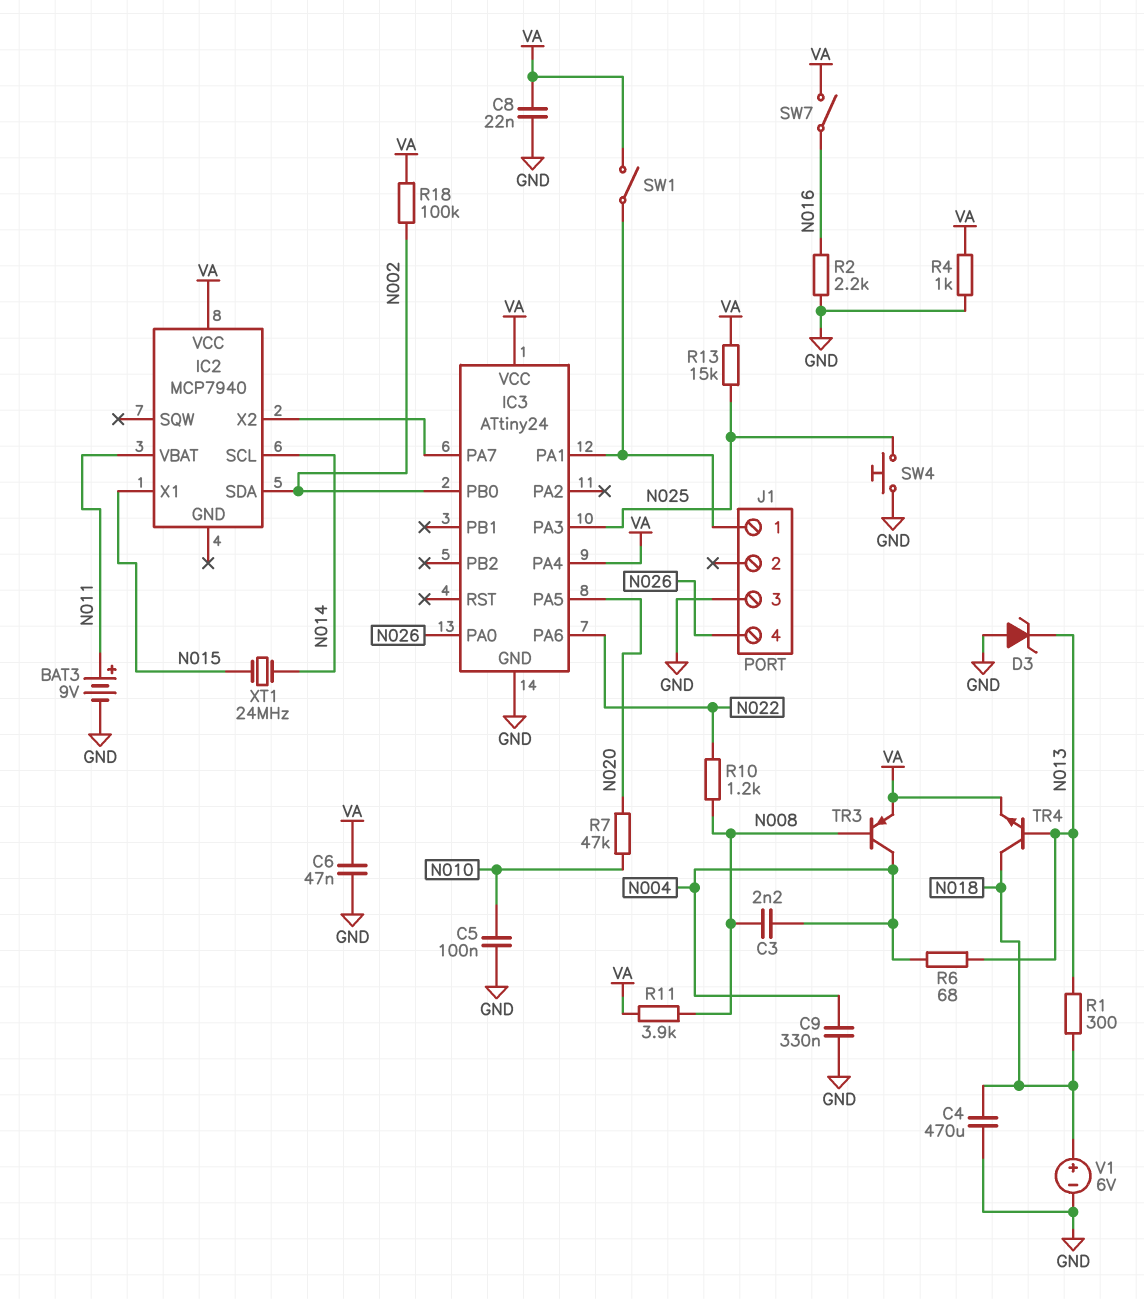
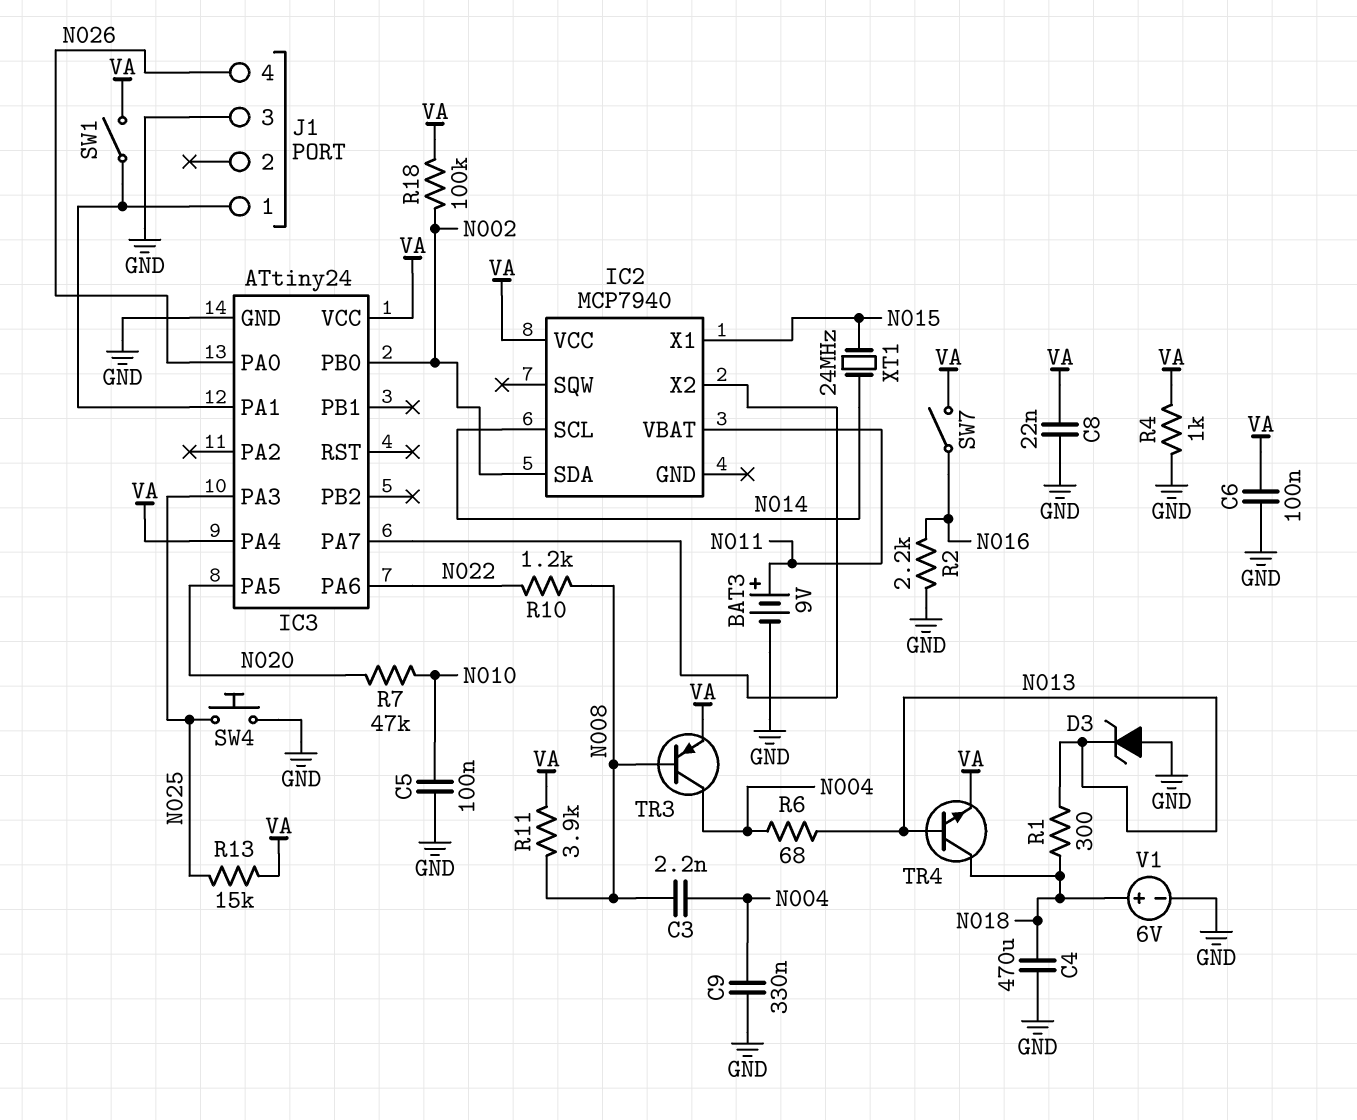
C6: 47nF (GND, VA) -> 100nF (GND, VA)

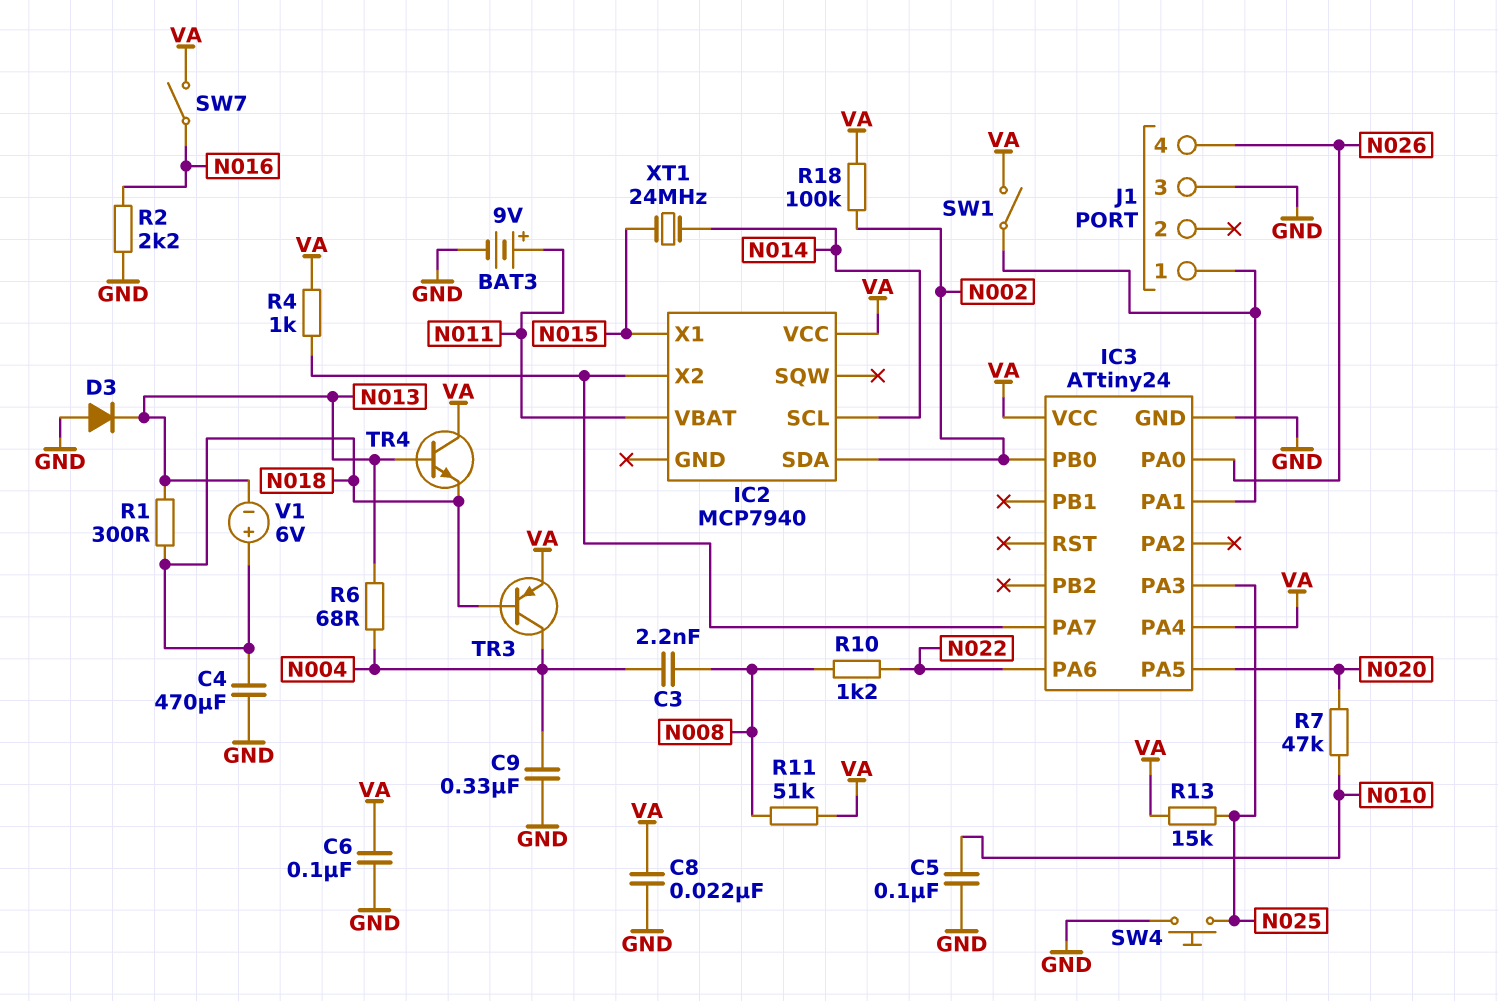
D3: zener (A GND, K N013) -> diode (A GND, K N013)
R4: 1k (GND, VA) -> 1k (IC2/X2, VA)
R11: 3.9k (N008, VA) -> 51k (N008, VA)
TR3: PNP (B N008, C N004, E VA) -> PNP (B N018, C N004, E VA)
TR4: NPN (B N013, C N018, E VA) -> NPN (B N013, C VA, E N018)
V1: 6V (plus N018, minus GND) -> 6V (plus N018, minus N013)

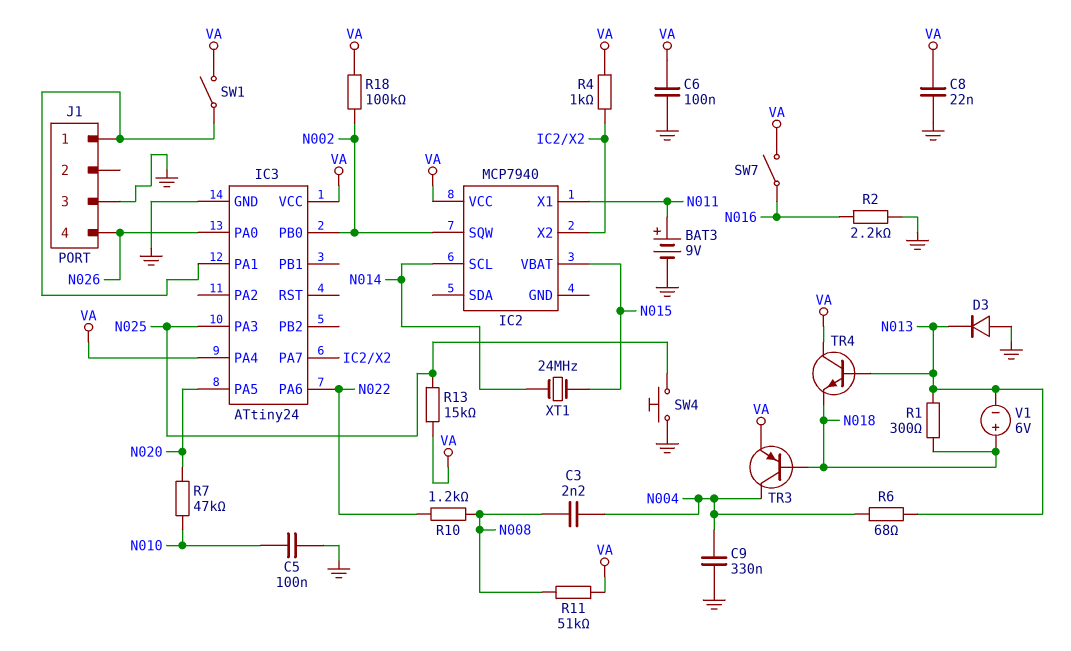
C4: 470uF (GND, N018) -> none
IC2 pin SDA: N002 -> none
IC2 pin SQW: none -> N002
IC2 pin VBAT: N011 -> N015
IC2 pin X1: N015 -> N011

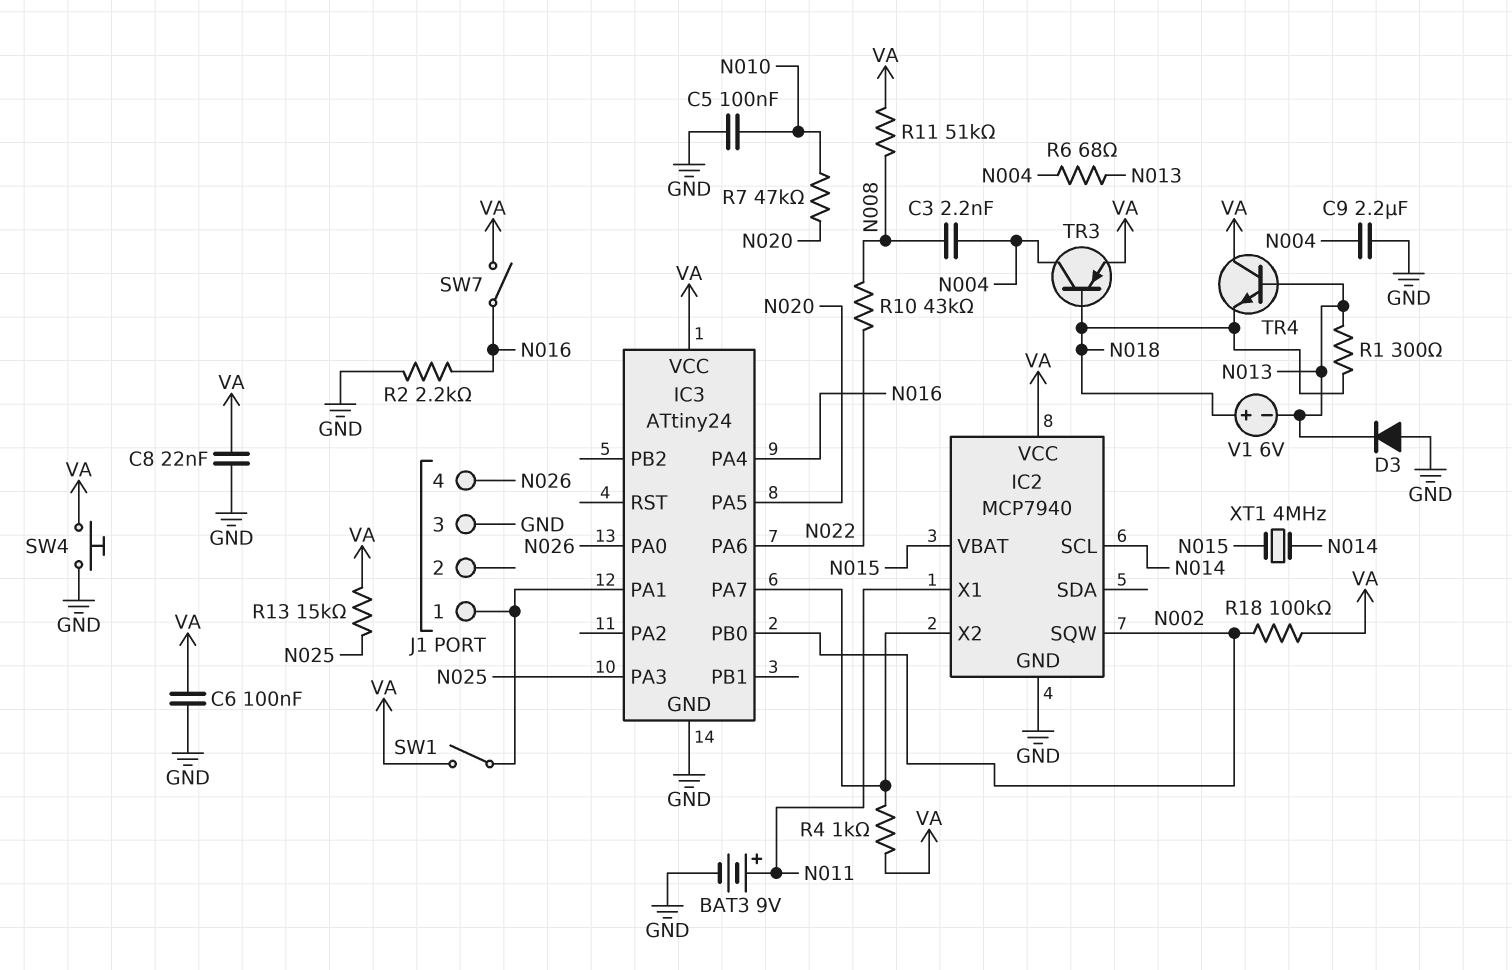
C9: 330nF (GND, N004) -> 2.2uF (GND, N004)
IC2 pin GND: none -> GND
IC3 pin PA4: VA -> N016
R10: 1.2k (N008, N022) -> 43k (N008, N022)
SW4: button (GND, N025) -> button (GND, VA)
XT1: 24MHz (N014, N015) -> 4MHz (N014, N015)

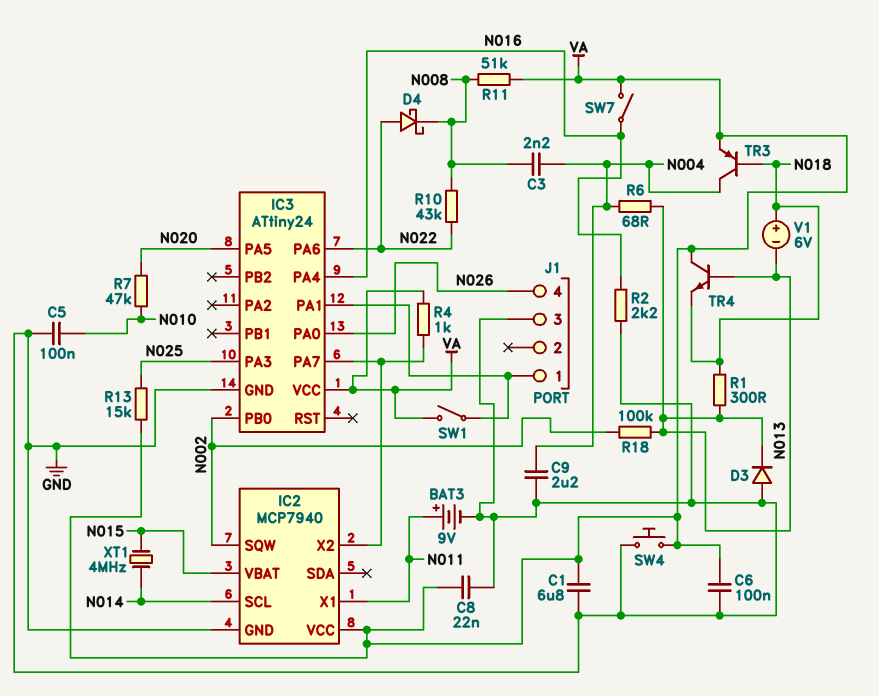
C1: none -> 6.8uF (GND, VA)
D4: none -> schottky (A N022, K N008)
R18: 100k (N002, VA) -> 100k (N002, N013)

